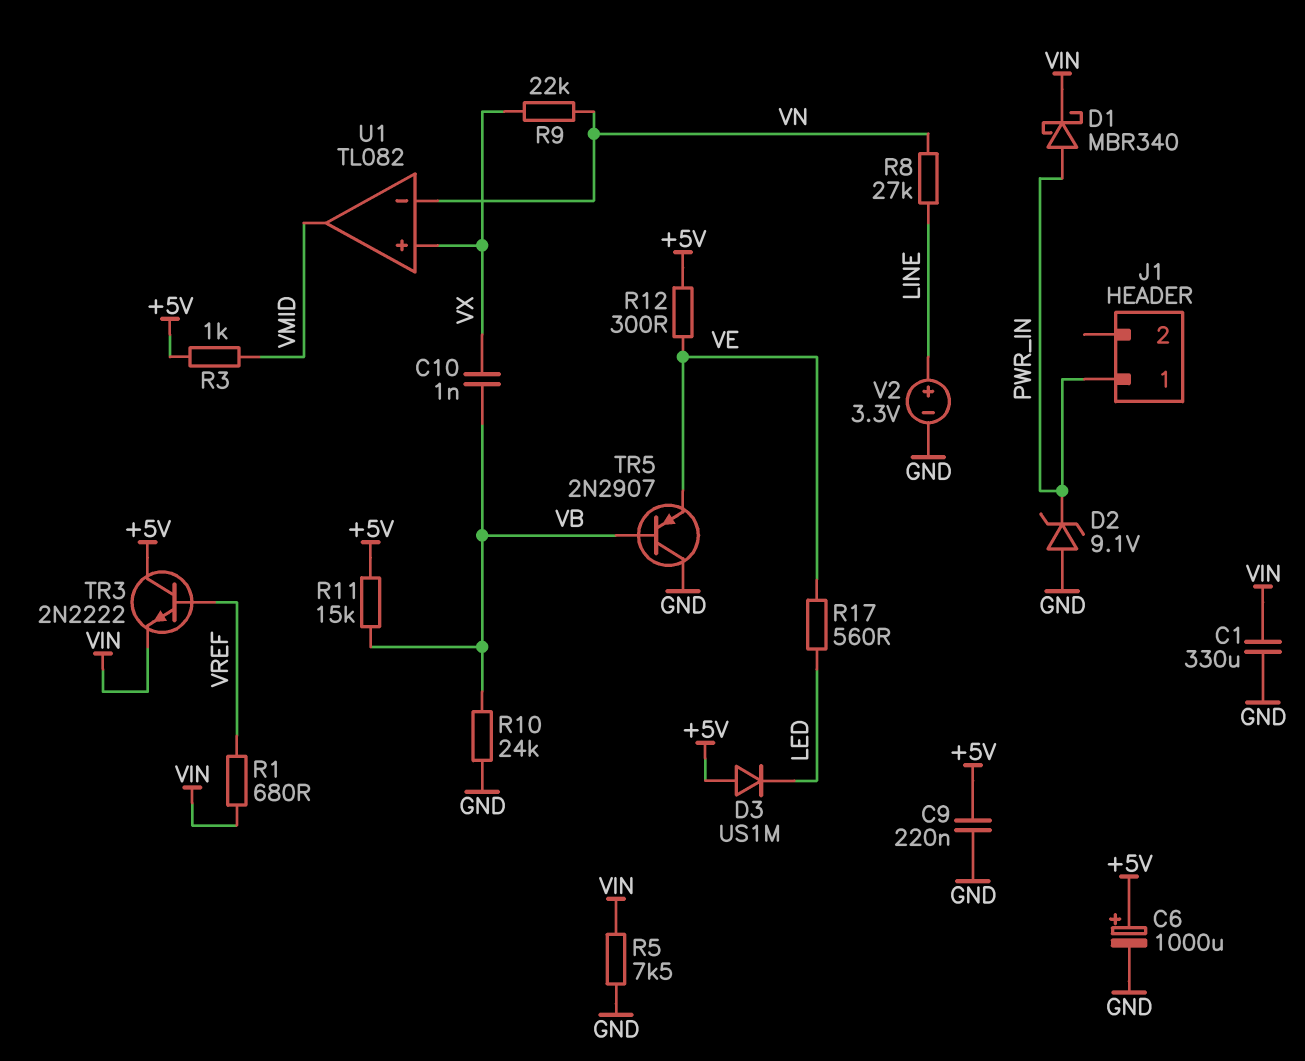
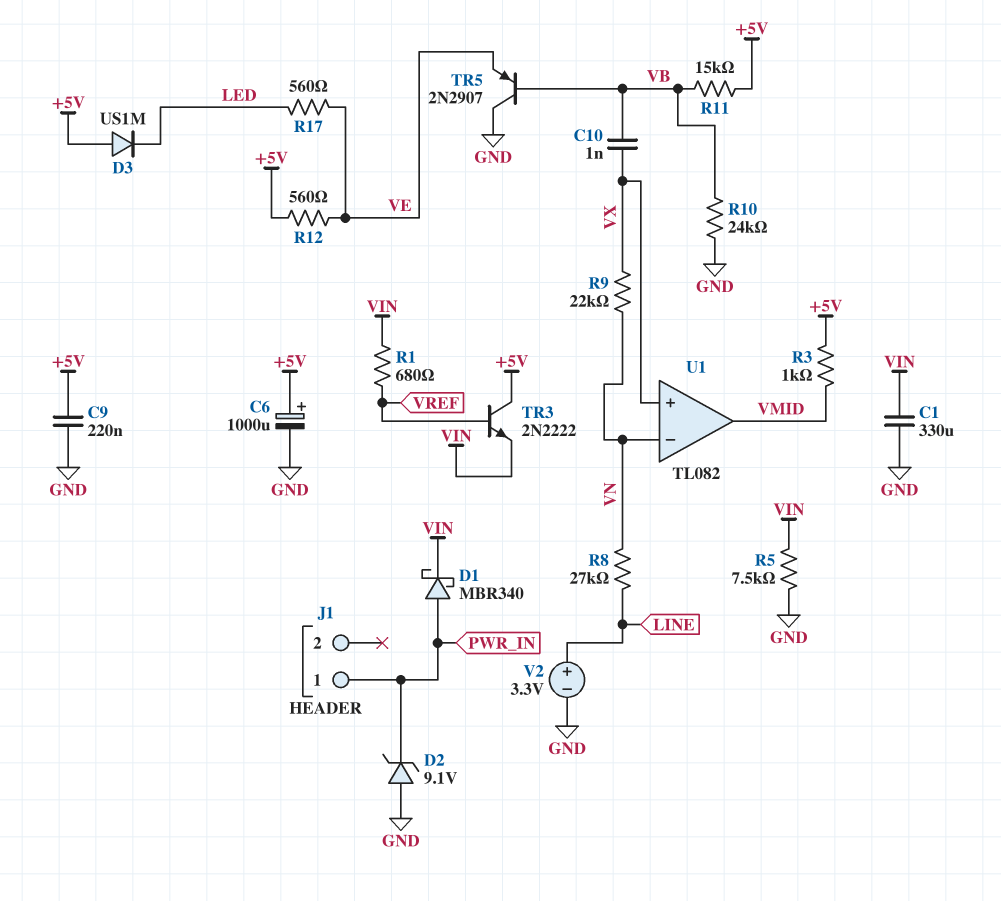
R12: 300 (+5V, VE) -> 560 (+5V, VE)

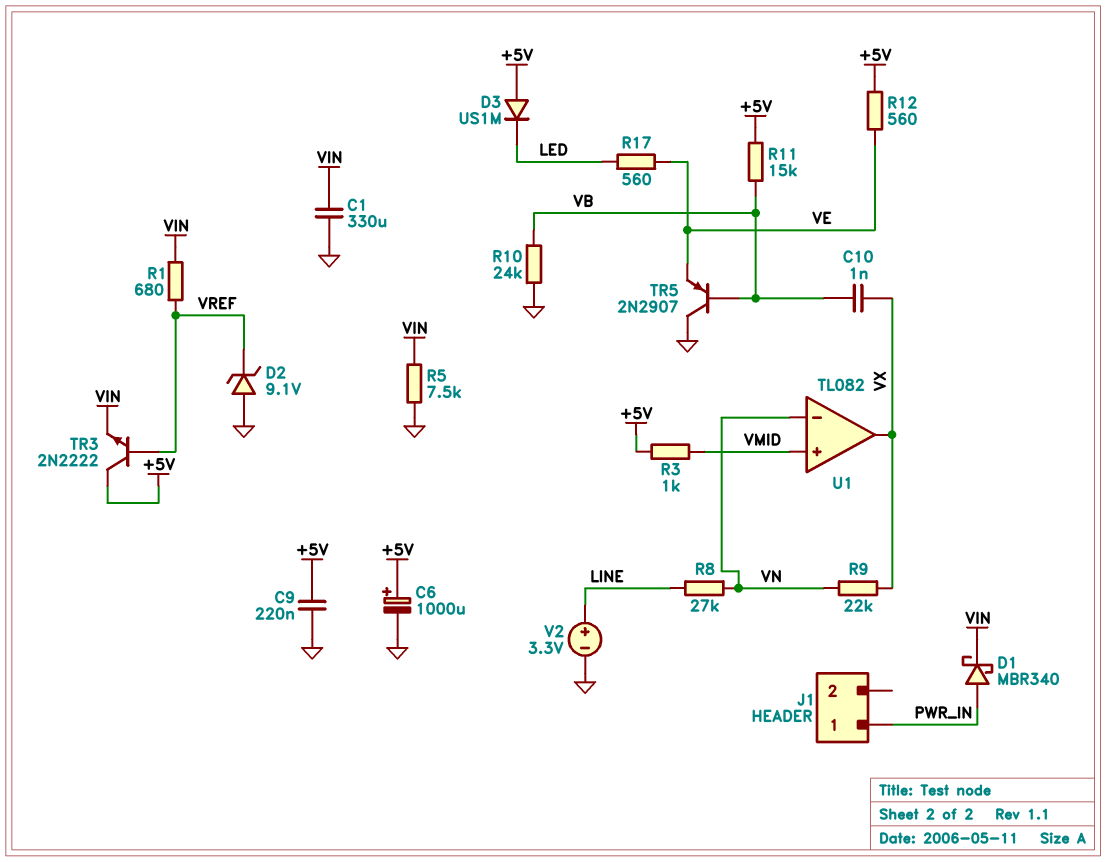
D2: zener 9.1V (A GND, K PWR_IN) -> zener 9.1V (A GND, K VREF)
U1 pin in+: VX -> VMID
U1 pin out: VMID -> VX

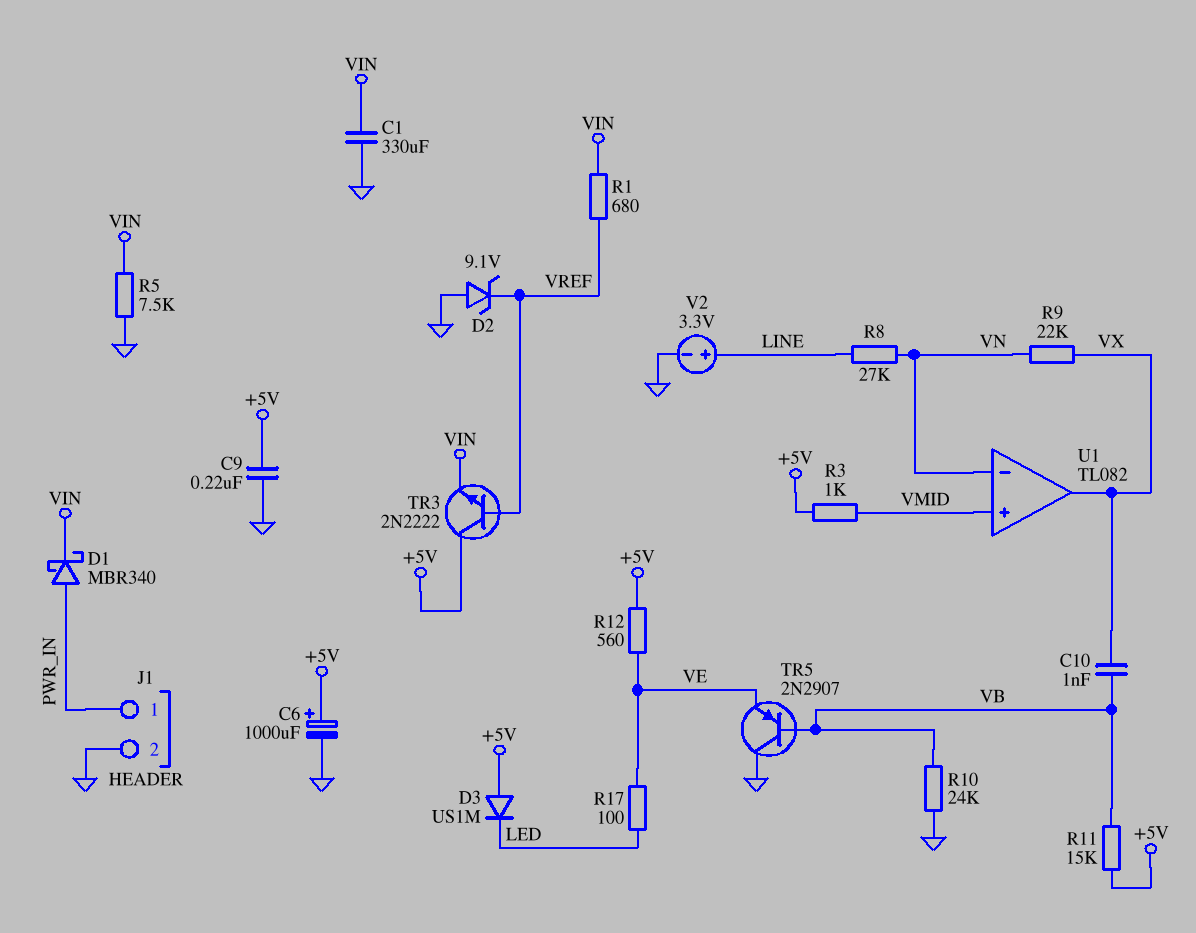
J1 pin 2: none -> GND
R17: 560 (LED, VE) -> 100 (LED, VE)

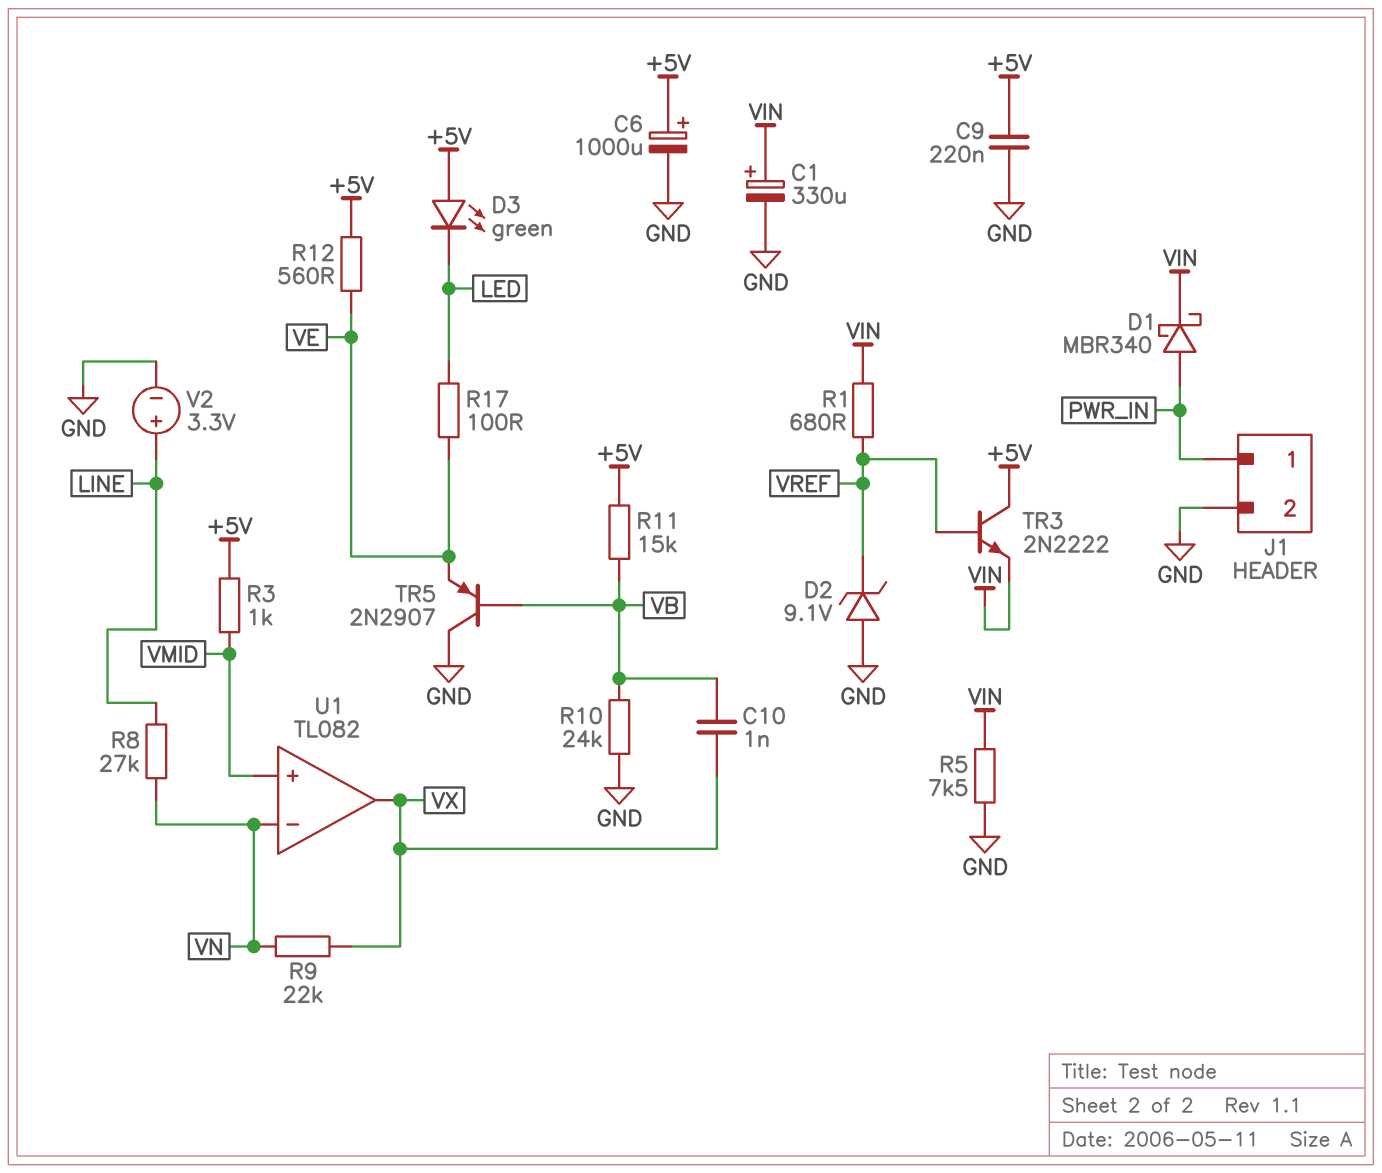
C1: 330uF (GND, VIN) -> 330uF (plus VIN, minus GND)
D3: diode US1M (A +5V, K LED) -> LED green (A +5V, K LED)

